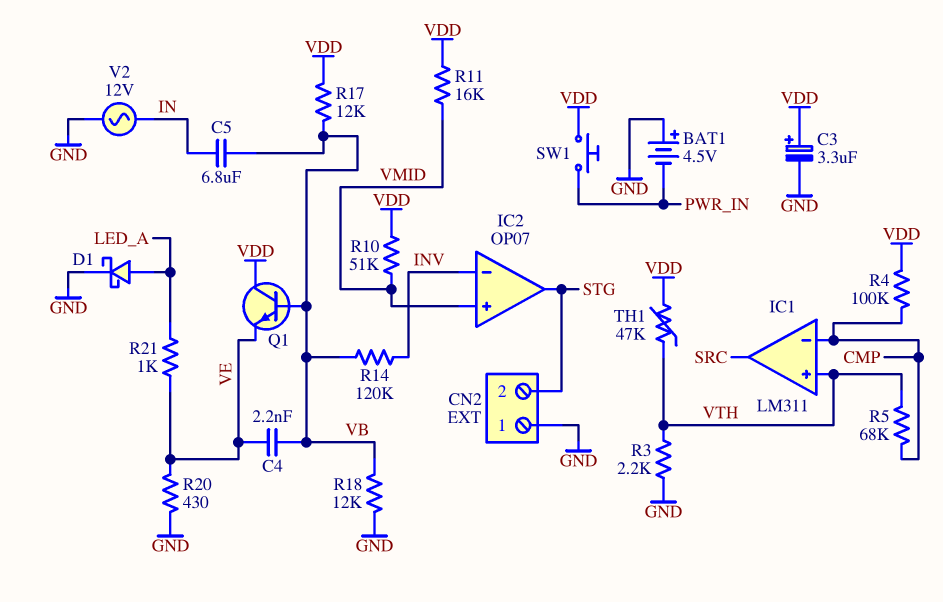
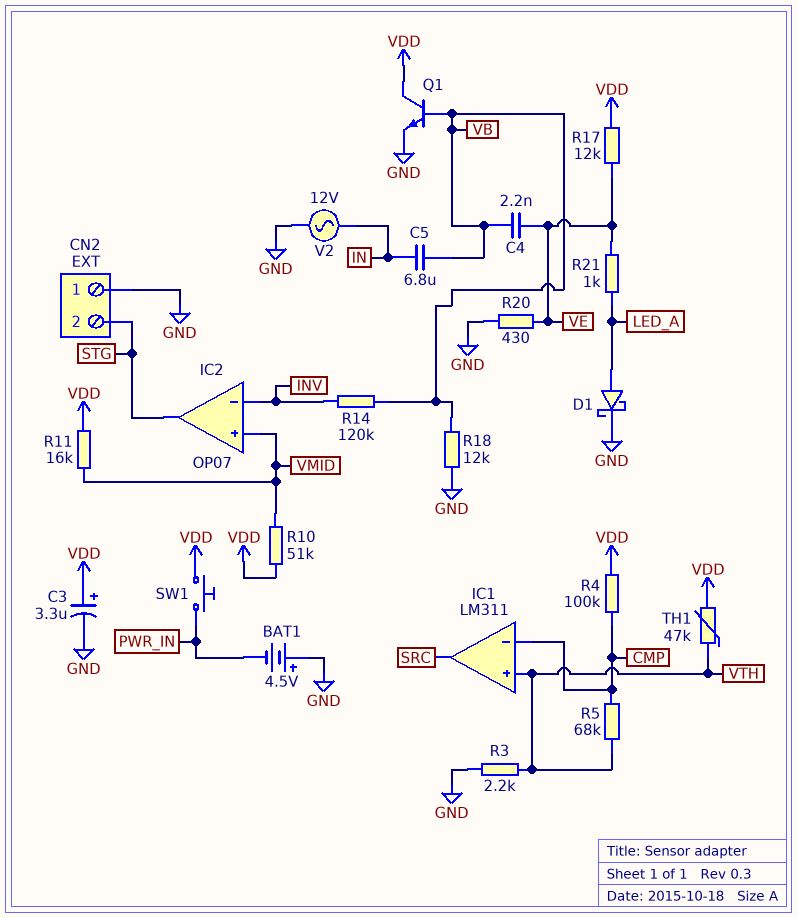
Q1: NPN (B VB, C VDD, E VE) -> NPN (B VB, C VDD, E GND)
R17: 12k (VB, VDD) -> 12k (VDD, VE)

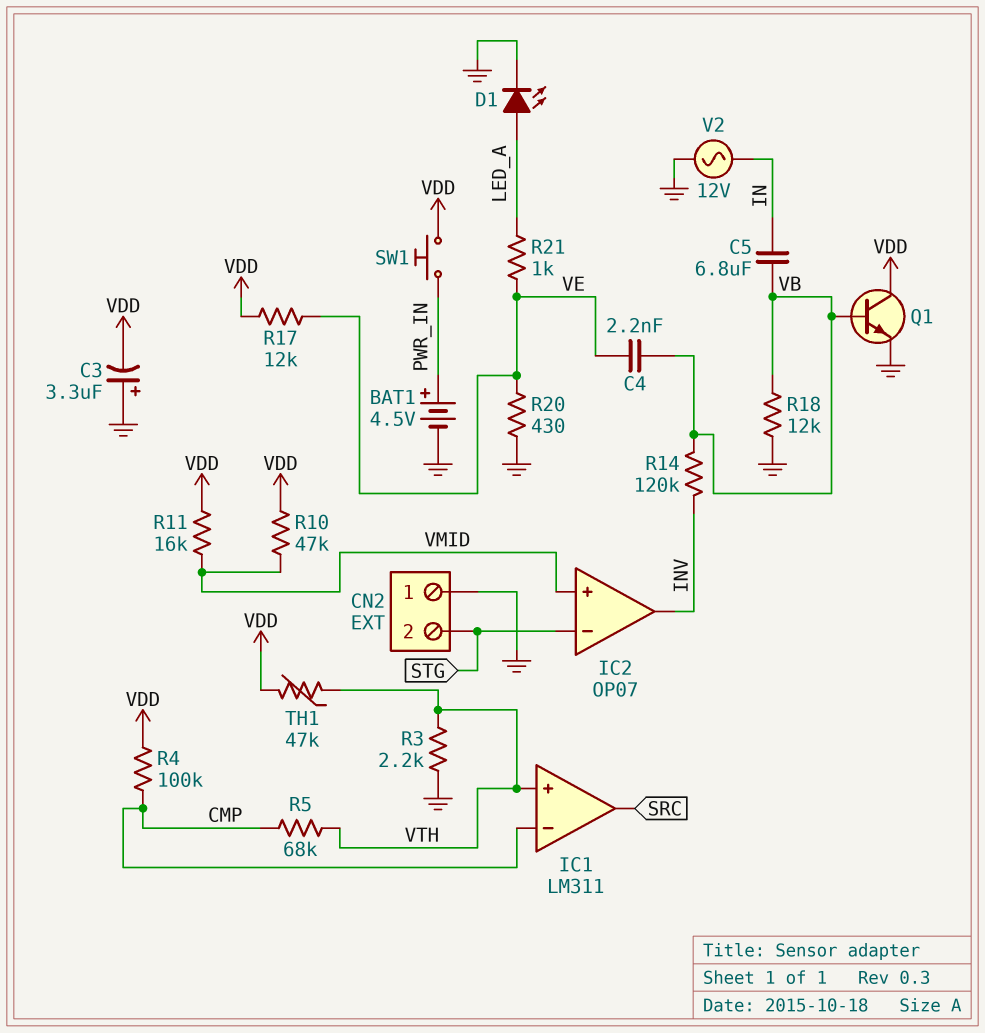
BAT1: 4.5V (plus GND, minus PWR_IN) -> 4.5V (plus PWR_IN, minus GND)
C3: 3.3uF (plus VDD, minus GND) -> 3.3uF (plus GND, minus VDD)
D1: schottky (A LED_A, K GND) -> LED (A LED_A, K GND)
IC2 pin in-: INV -> STG
IC2 pin out: STG -> INV
R10: 51k (VDD, VMID) -> 47k (VDD, VMID)

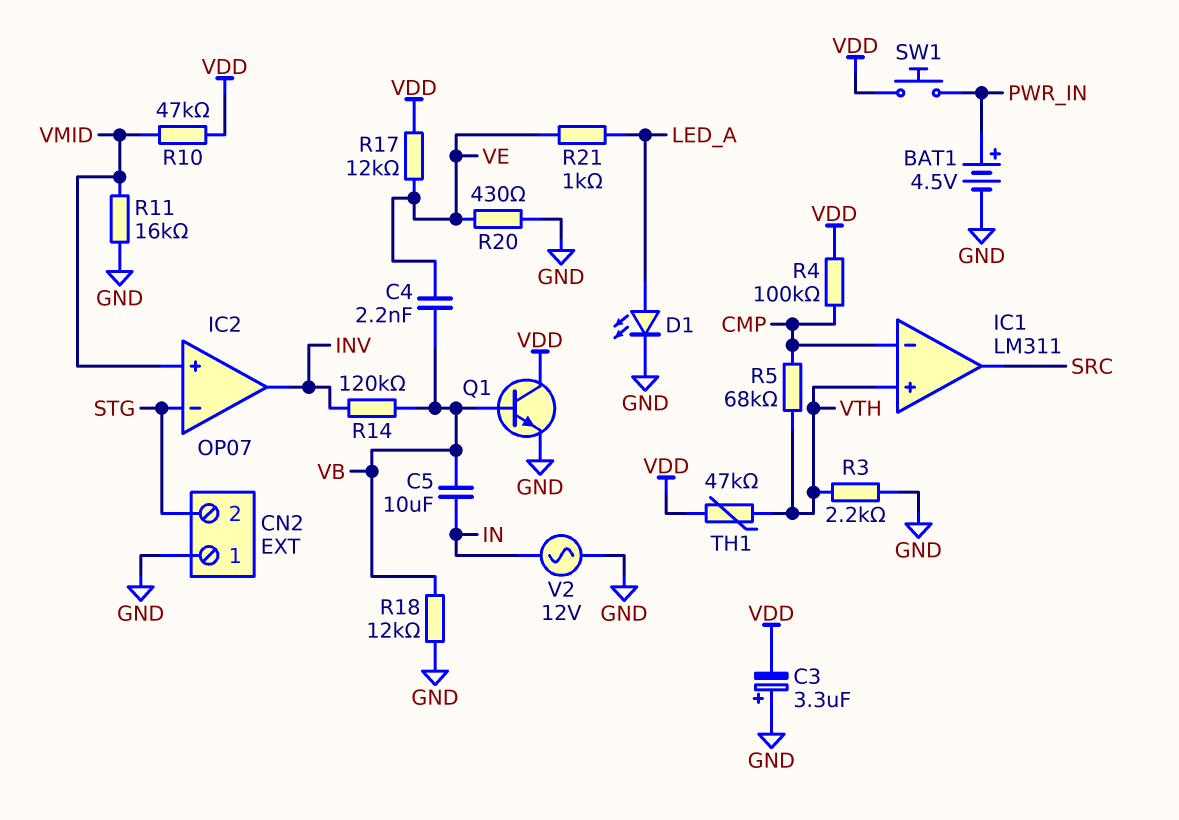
C5: 6.8uF (IN, VB) -> 10uF (IN, VB)
R11: 16k (VDD, VMID) -> 16k (GND, VMID)

